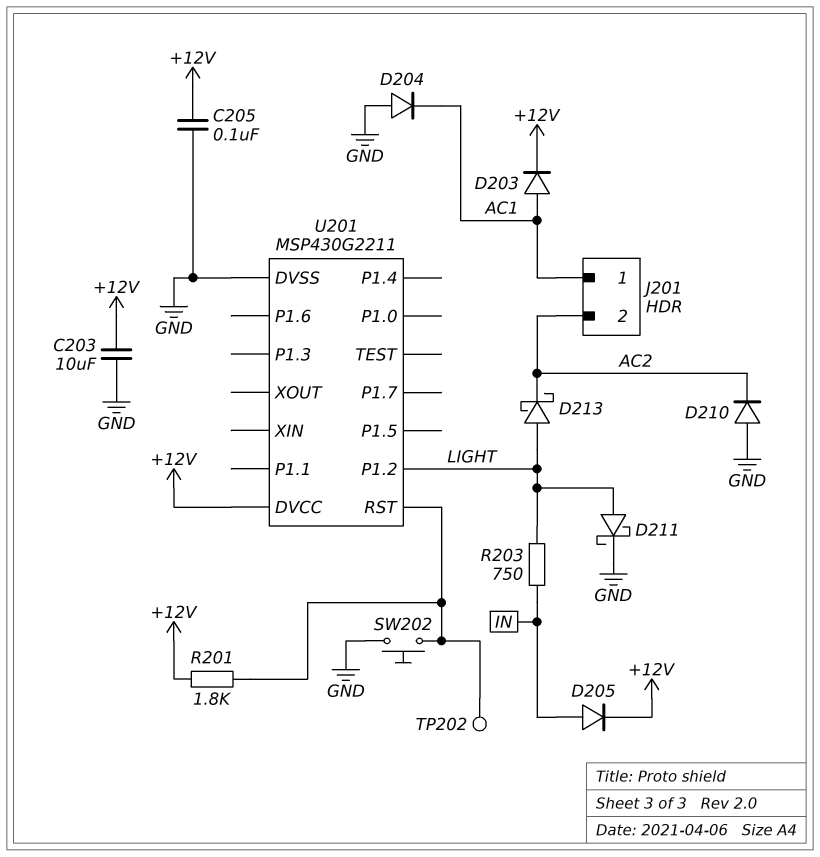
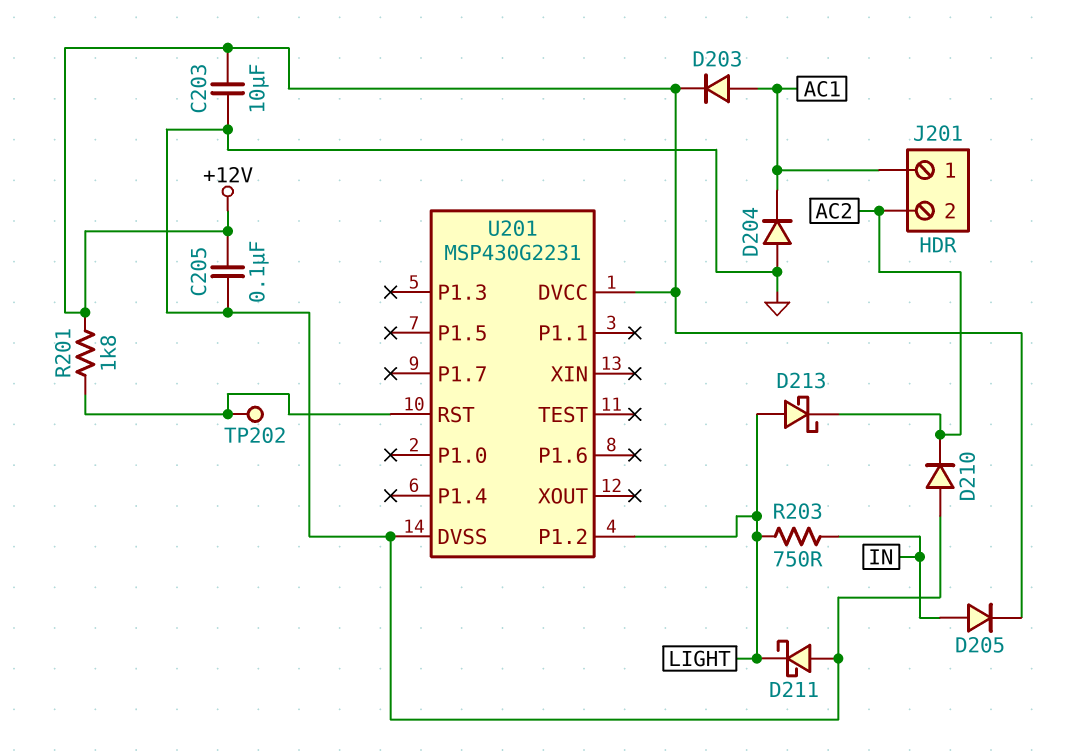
D211: schottky (A LIGHT, K GND) -> schottky (A GND, K LIGHT)
SW202: button (GND, U201/RST) -> none
U201: MSP430G2211 -> MSP430G2231

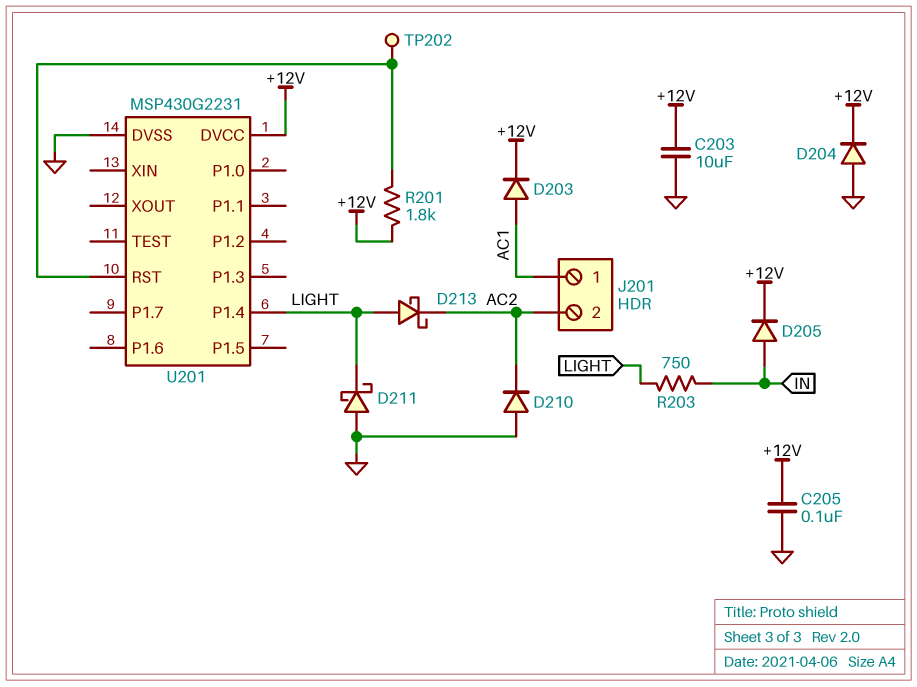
D204: diode (A GND, K AC1) -> diode (A GND, K +12V)
U201 pin P1.2: LIGHT -> none
U201 pin P1.4: none -> LIGHT

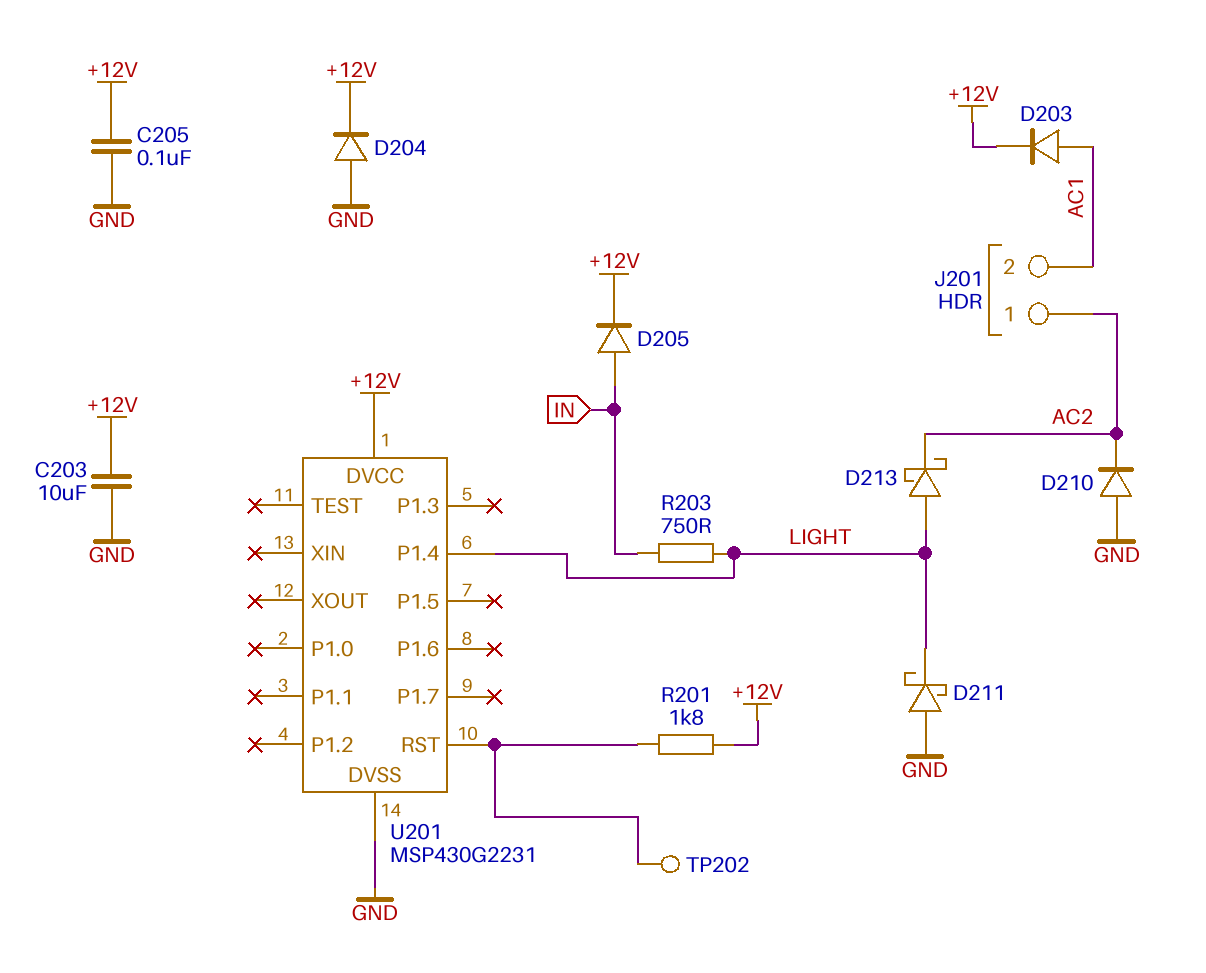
J201 pin 1: AC1 -> AC2
J201 pin 2: AC2 -> AC1

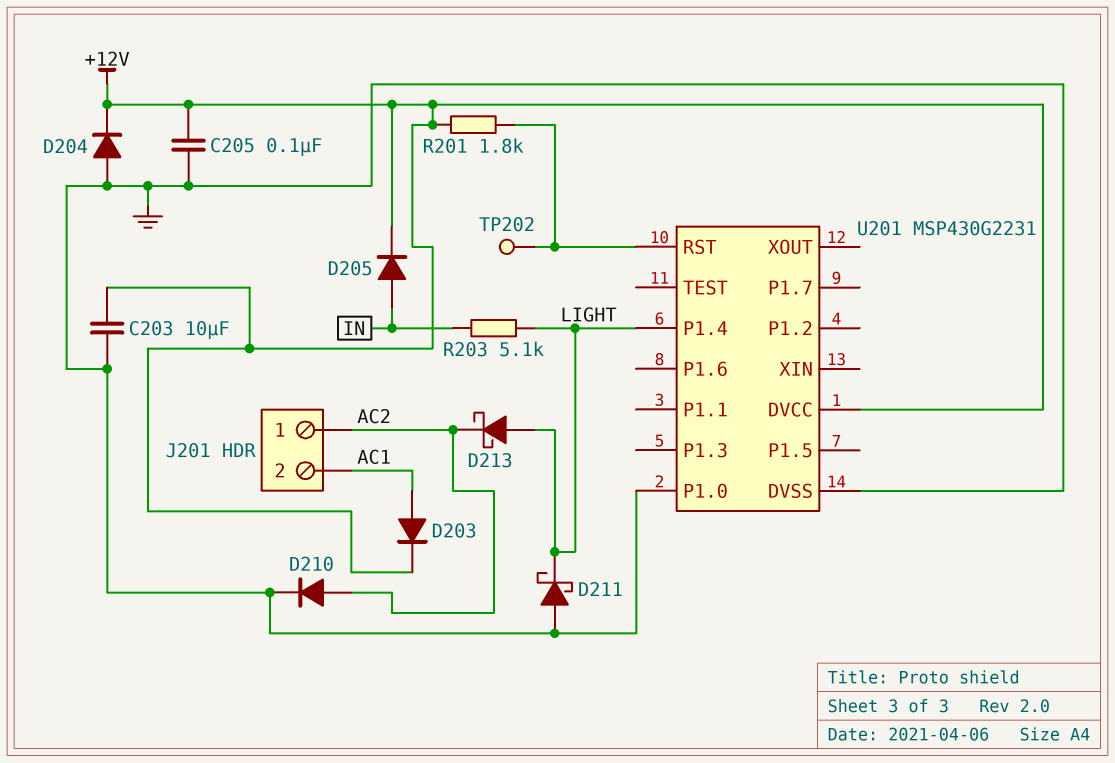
D210: diode (A GND, K AC2) -> diode (A AC2, K GND)
R203: 750 (IN, LIGHT) -> 5.1k (IN, LIGHT)
U201 pin P1.0: none -> GND

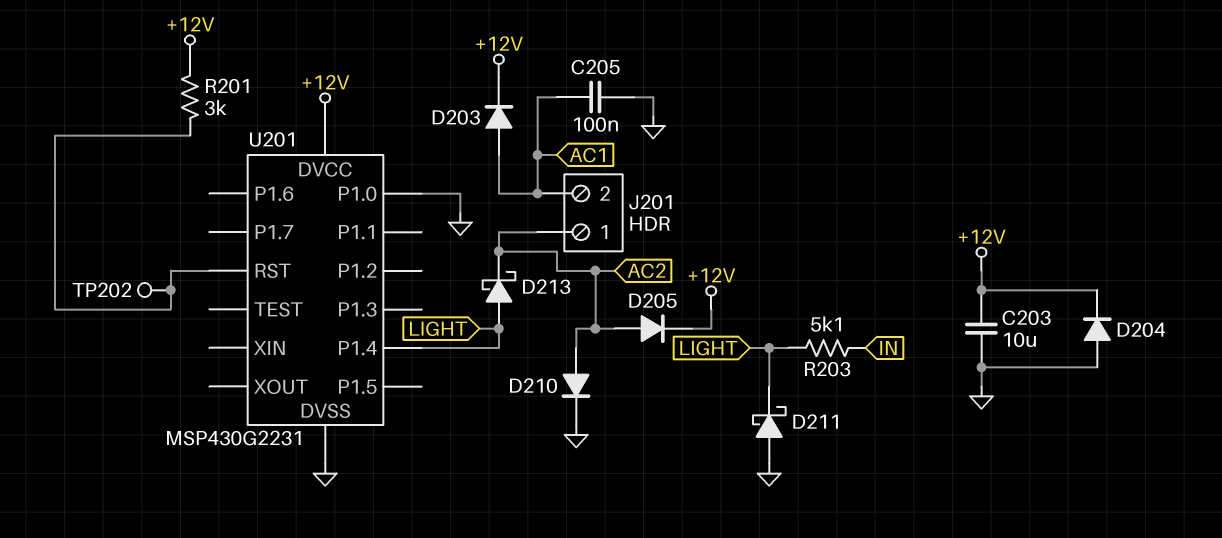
C205: 100nF (+12V, GND) -> 100nF (AC1, GND)
D205: diode (A IN, K +12V) -> diode (A AC2, K +12V)
R201: 1.8k (+12V, U201/RST) -> 3k (+12V, U201/RST)

